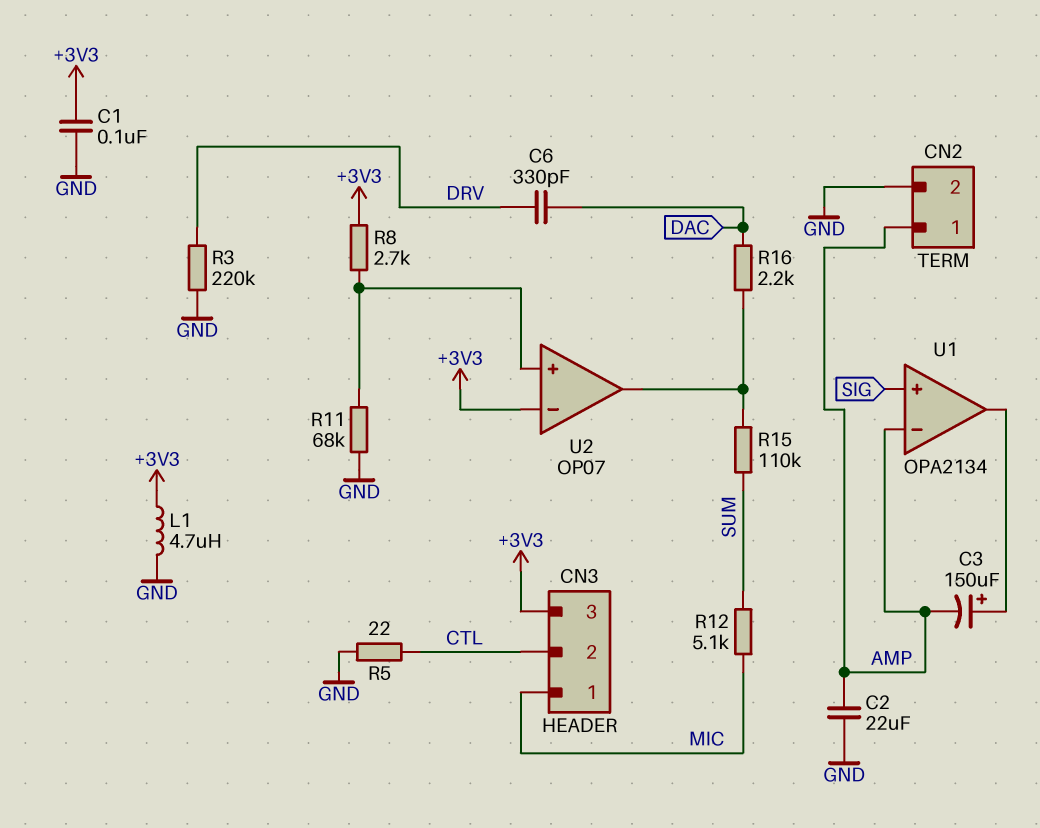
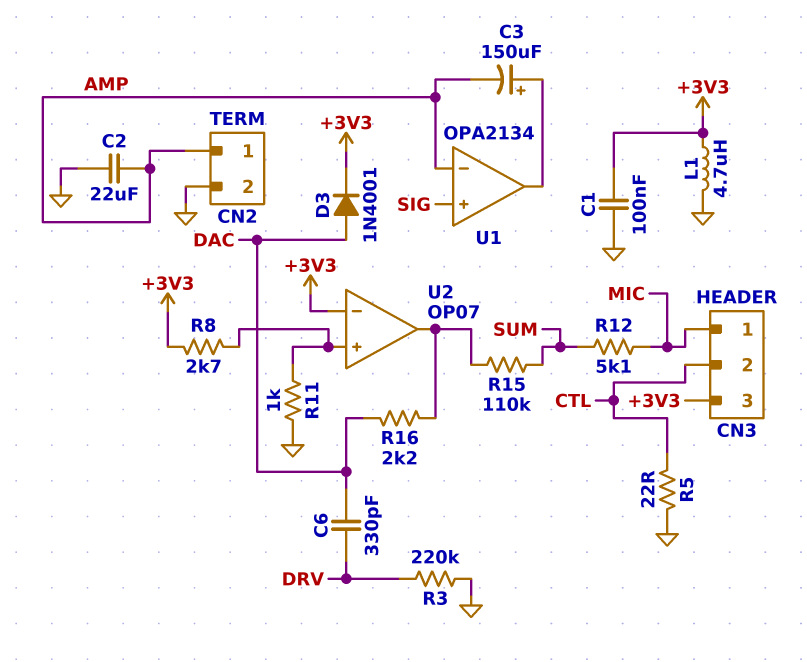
D3: none -> diode 1N4001 (A DAC, K +3V3)
R11: 68k (GND, U2/in+) -> 1k (GND, U2/in+)

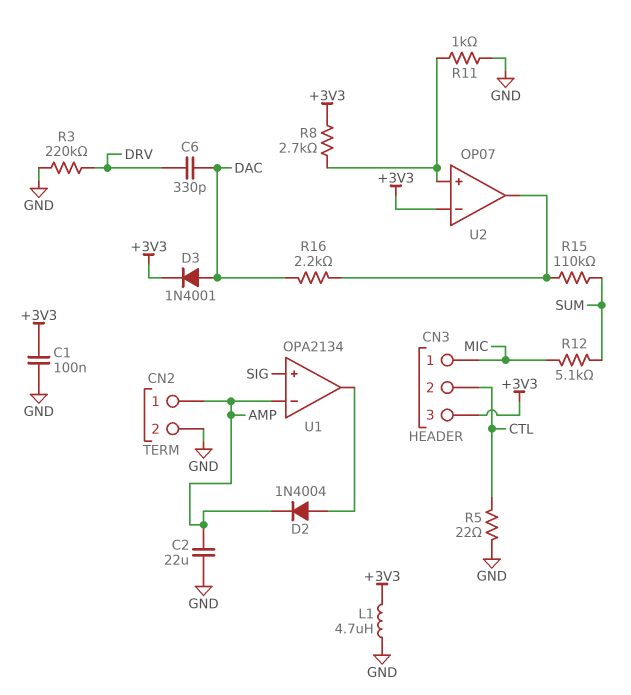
C3: 150uF (plus U1/out, minus AMP) -> none
D2: none -> diode 1N4004 (A U1/out, K AMP)

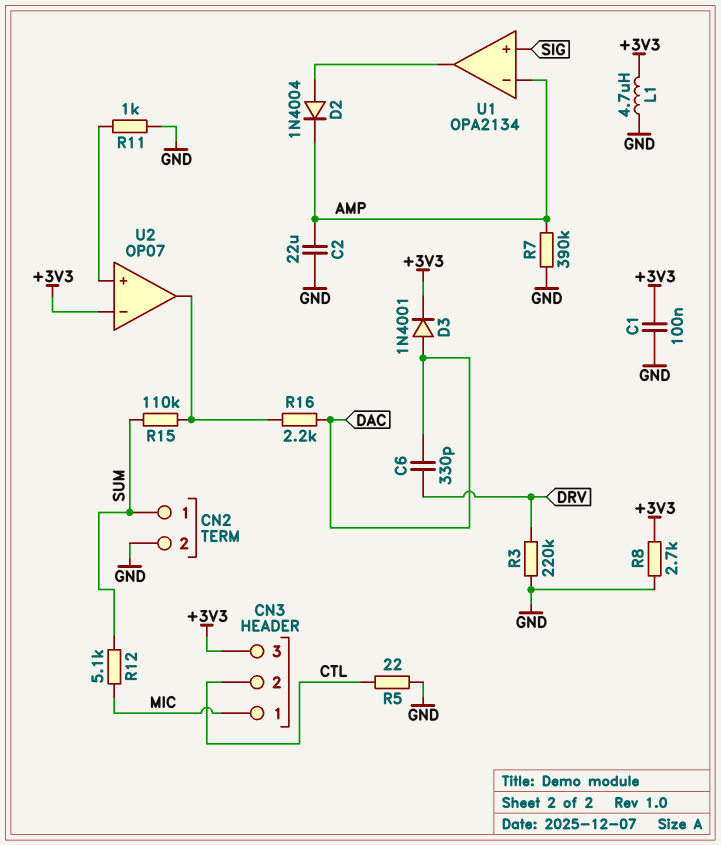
CN2 pin 1: AMP -> SUM
R7: none -> 390k (AMP, GND)
R8: 2.7k (+3V3, U2/in+) -> 2.7k (+3V3, GND)

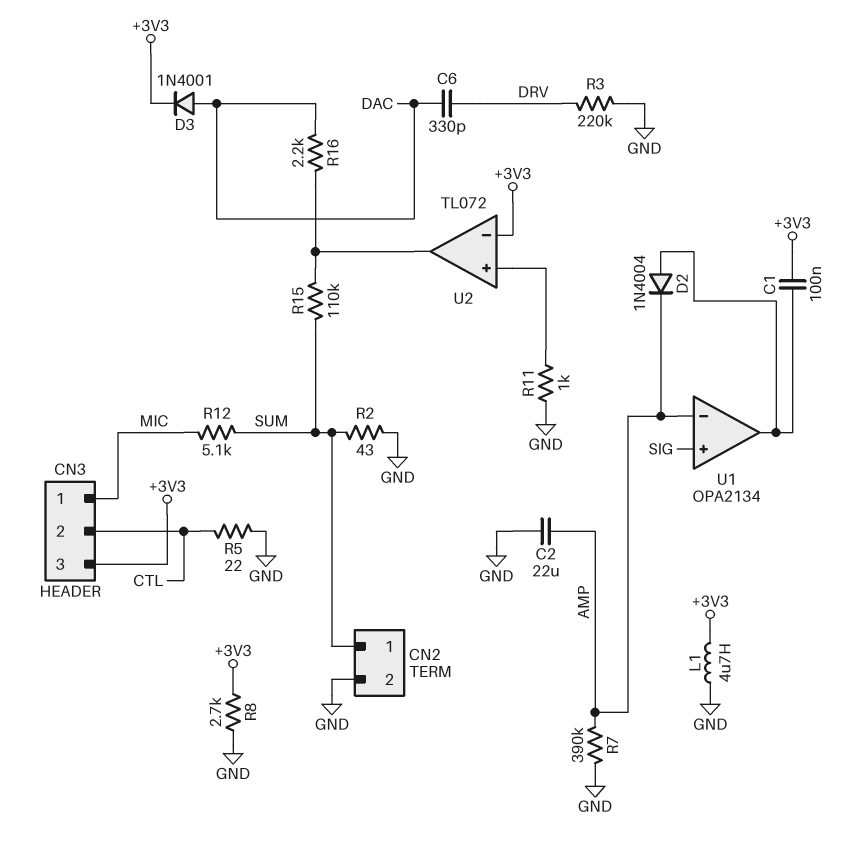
C1: 100nF (+3V3, GND) -> 100nF (+3V3, U1/out)
R2: none -> 43 (GND, SUM)
U2: OP07 -> TL072

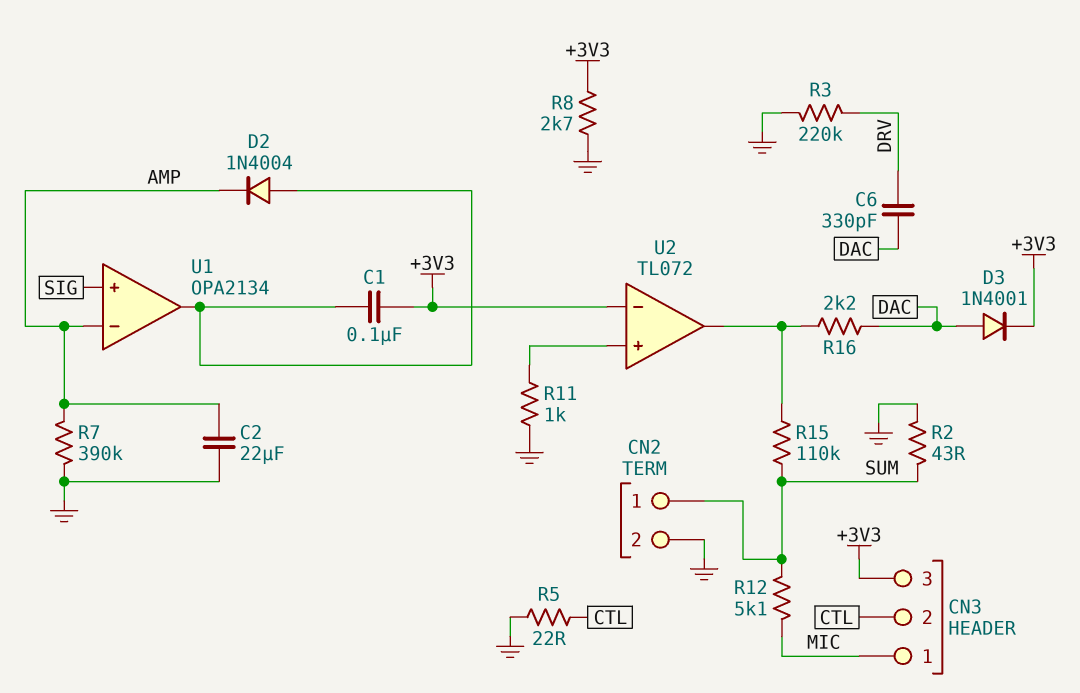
L1: 4.7uH (+3V3, GND) -> none

